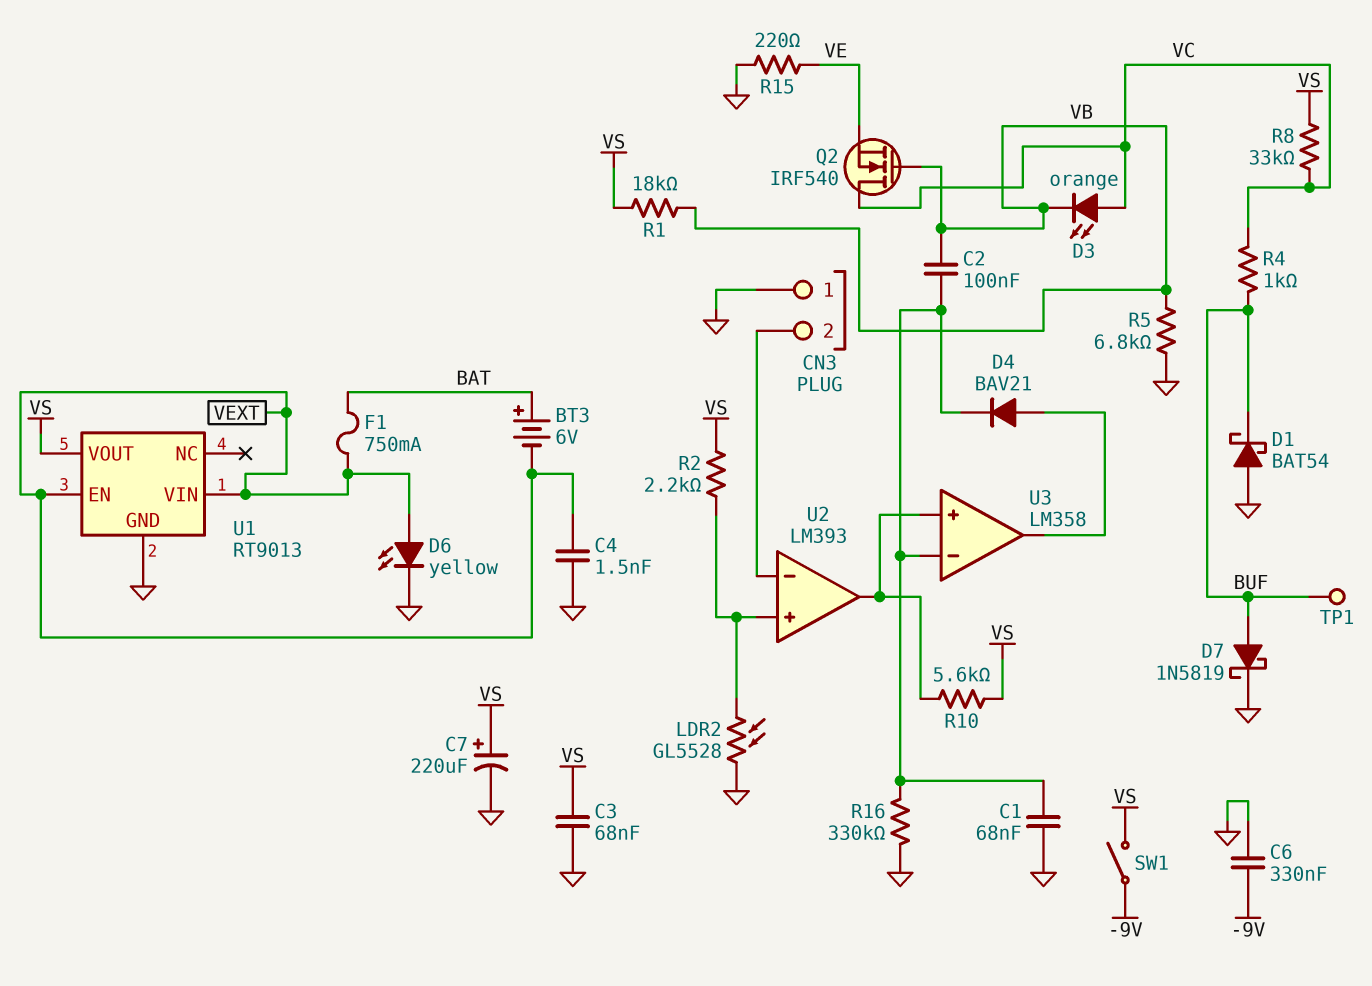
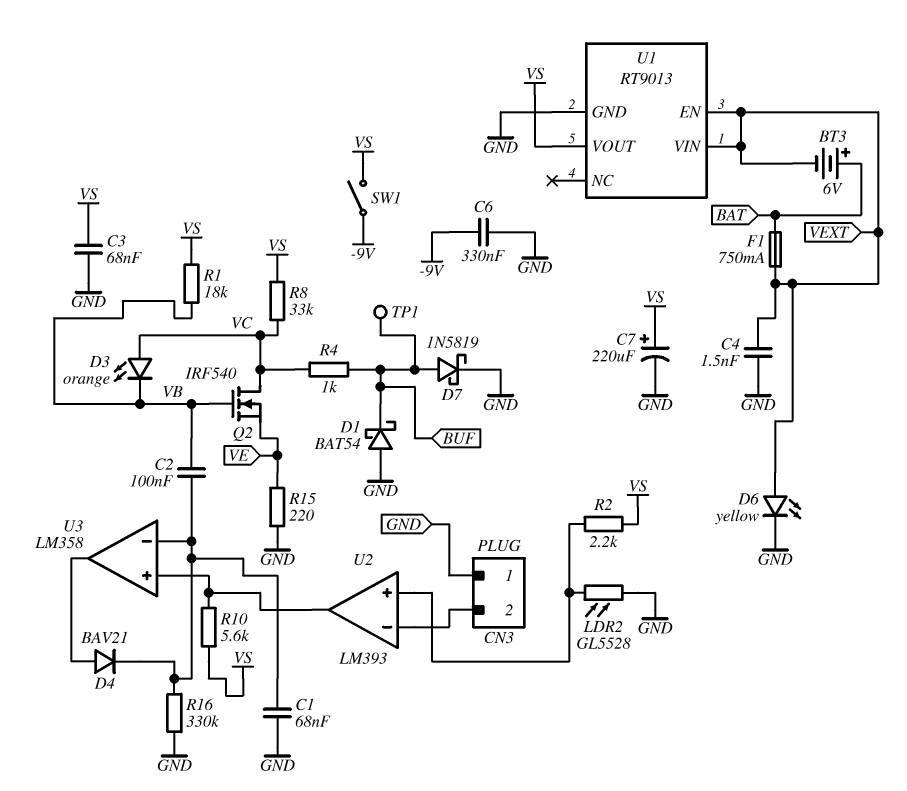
R5: 6.8k (GND, VB) -> none

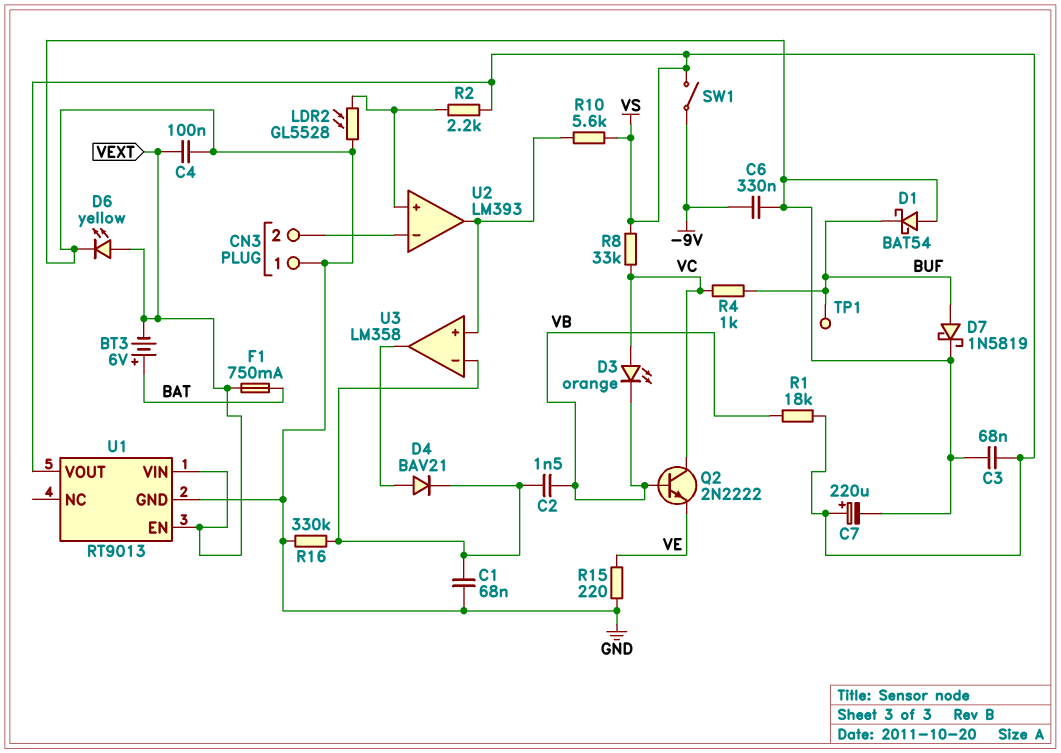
C2: 100nF (U3/in-, VB) -> 1.5nF (U3/in-, VB)
C4: 1.5nF (GND, VEXT) -> 100nF (GND, VEXT)
Q2: NMOS IRF540 (G VB, D VC, S VE) -> NPN 2N2222 (B VB, C VC, E VE)

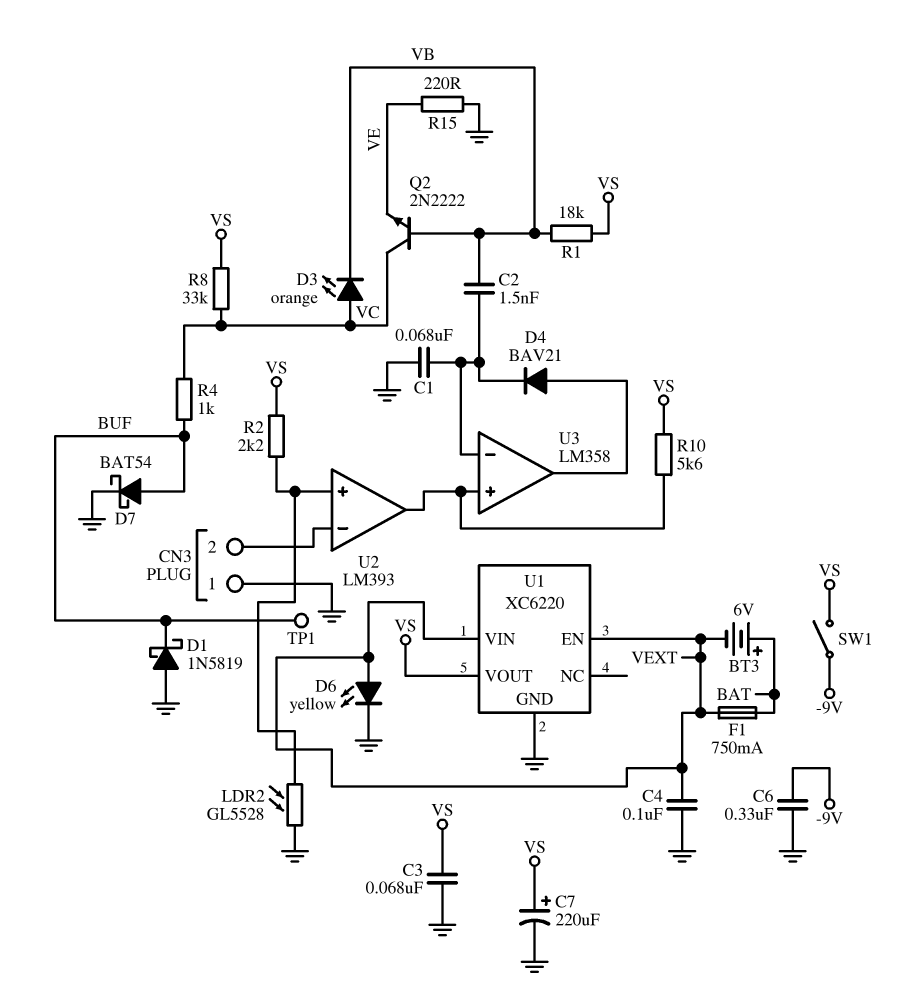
D1: schottky BAT54 (A GND, K BUF) -> schottky 1N5819 (A GND, K BUF)
D7: schottky 1N5819 (A BUF, K GND) -> schottky BAT54 (A BUF, K GND)
R16: 330k (GND, U3/in-) -> none
U1: RT9013 -> XC6220

